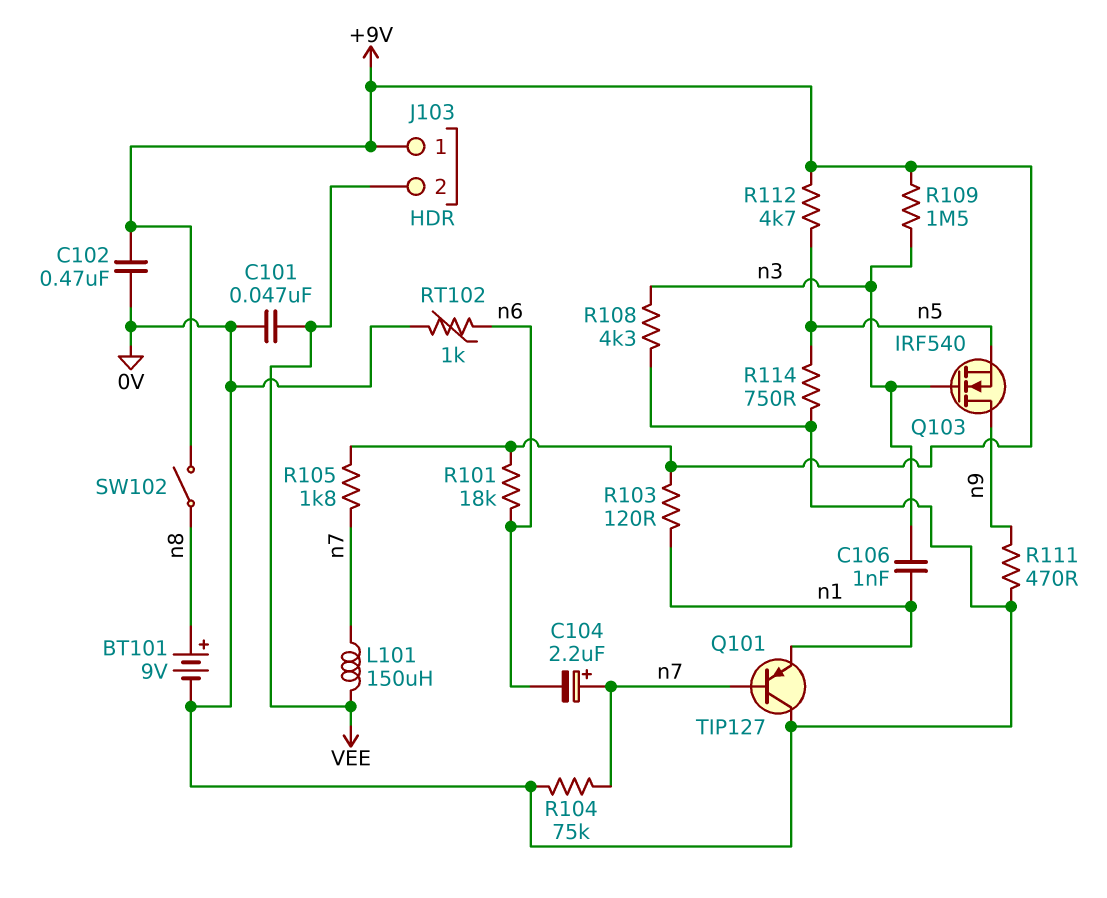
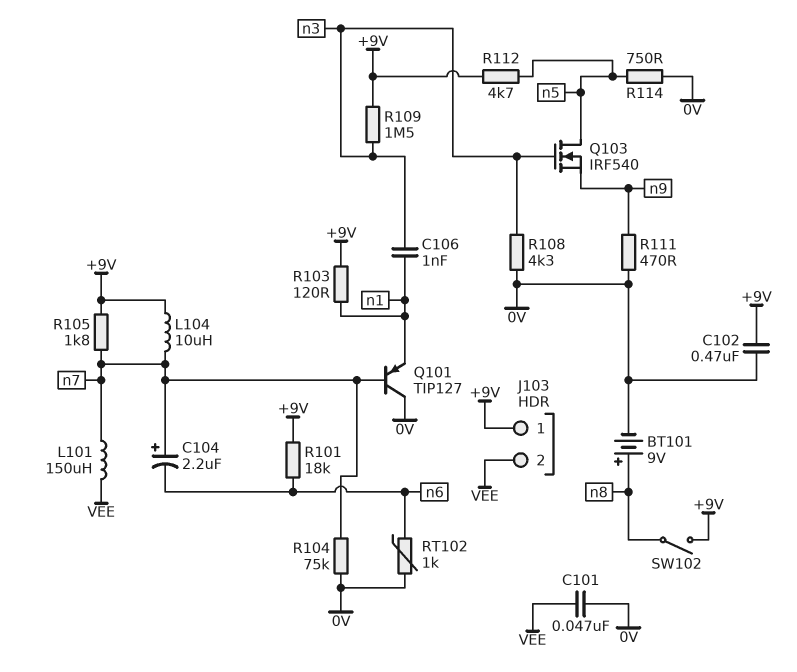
L104: none -> 10uH (+9V, n7)
Q103: NMOS IRF540 (G n3, D n9, S n5) -> NMOS IRF540 (G n3, D n5, S n9)

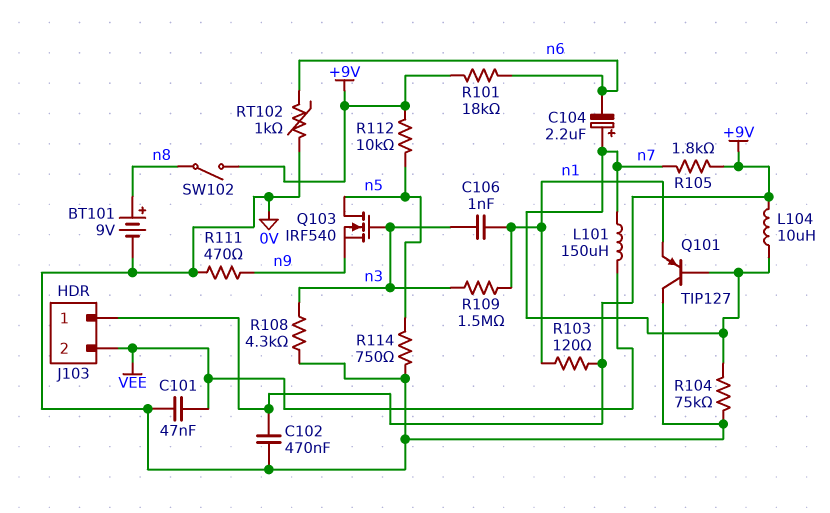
R109: 1.5M (+9V, n3) -> 1.5M (n1, n3)
R112: 4.7k (+9V, n5) -> 10k (+9V, n5)

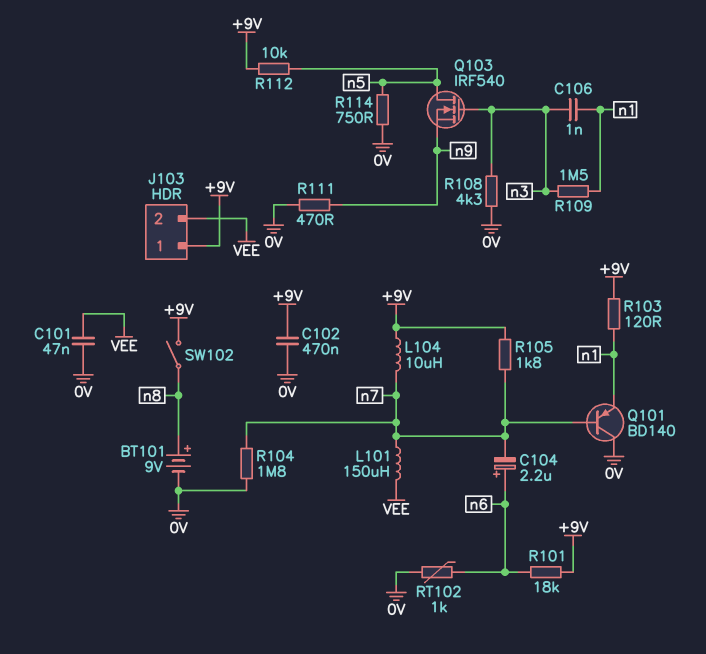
C104: 2.2uF (plus n7, minus n6) -> 2.2uF (plus n6, minus n7)
Q101: PNP TIP127 (B n7, C 0V, E n1) -> PNP BD140 (B n7, C 0V, E n1)
R104: 75k (0V, n7) -> 1.8M (0V, n7)

